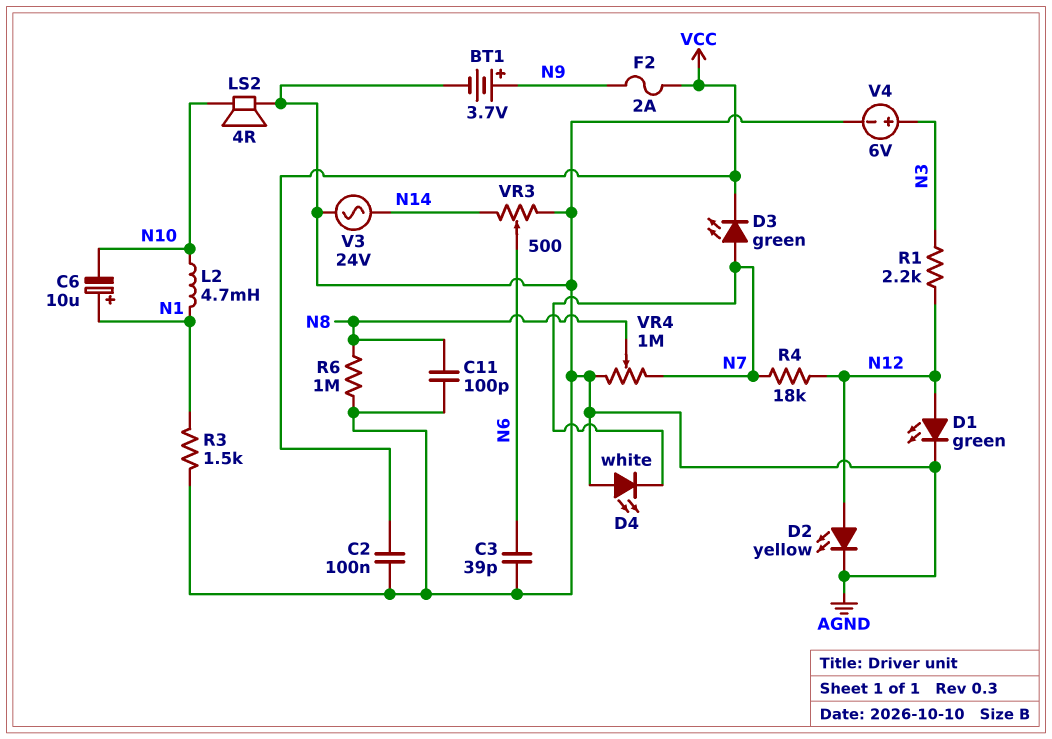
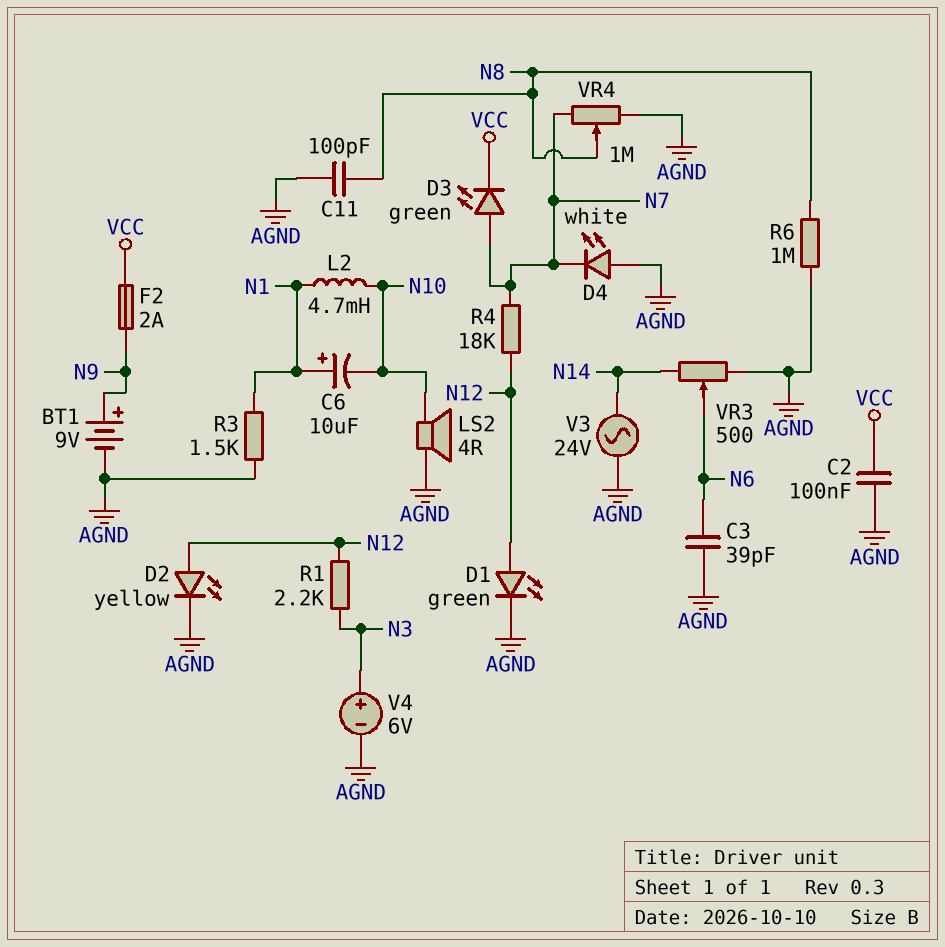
BT1: 3.7V (plus N9, minus AGND) -> 9V (plus N9, minus AGND)

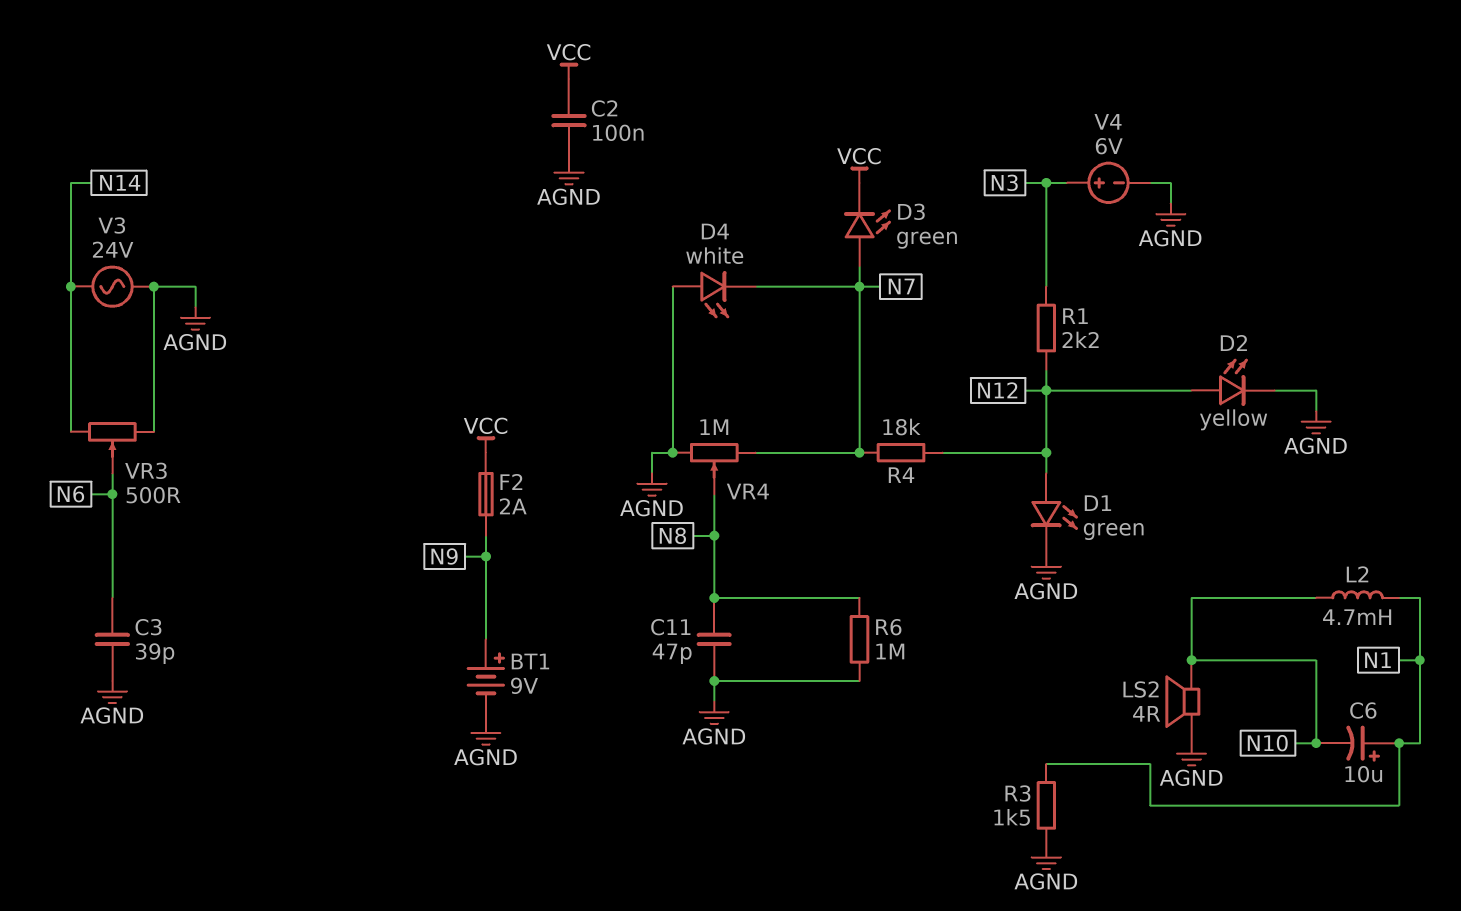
C11: 100pF (AGND, N8) -> 47pF (AGND, N8)

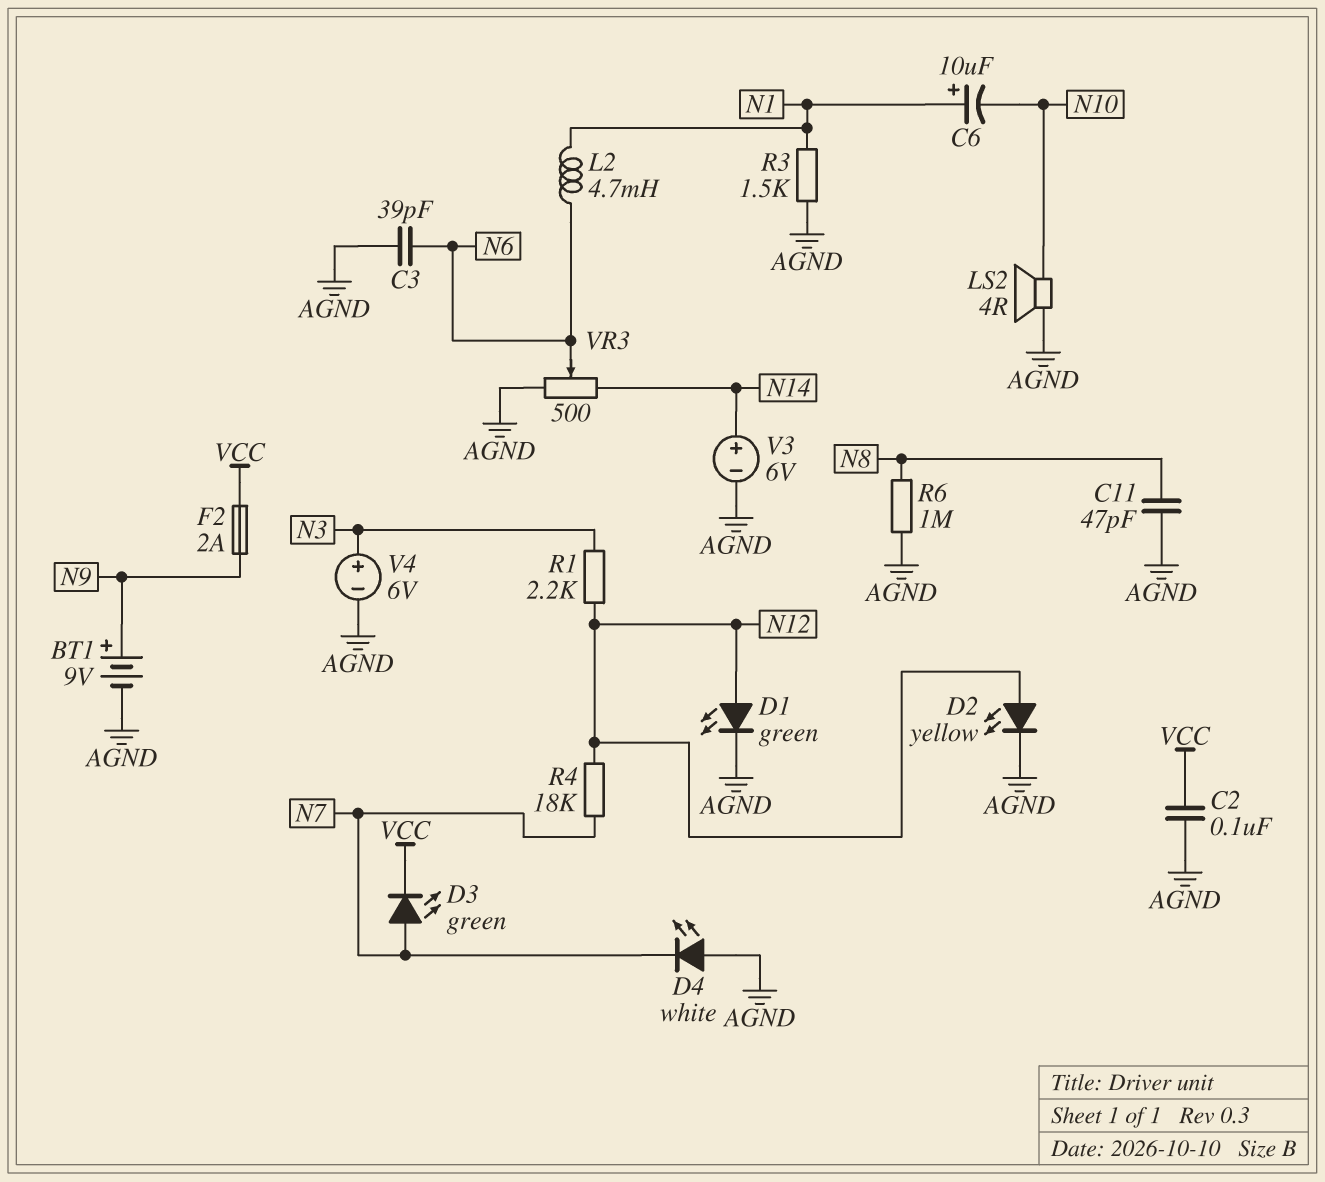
L2: 4.7mH (N1, N10) -> 4.7mH (N1, N6)
V3: AC 24V (AGND, N14) -> 6V (plus N14, minus AGND)
VR4: 1M (AGND, N7, wiper N8) -> none

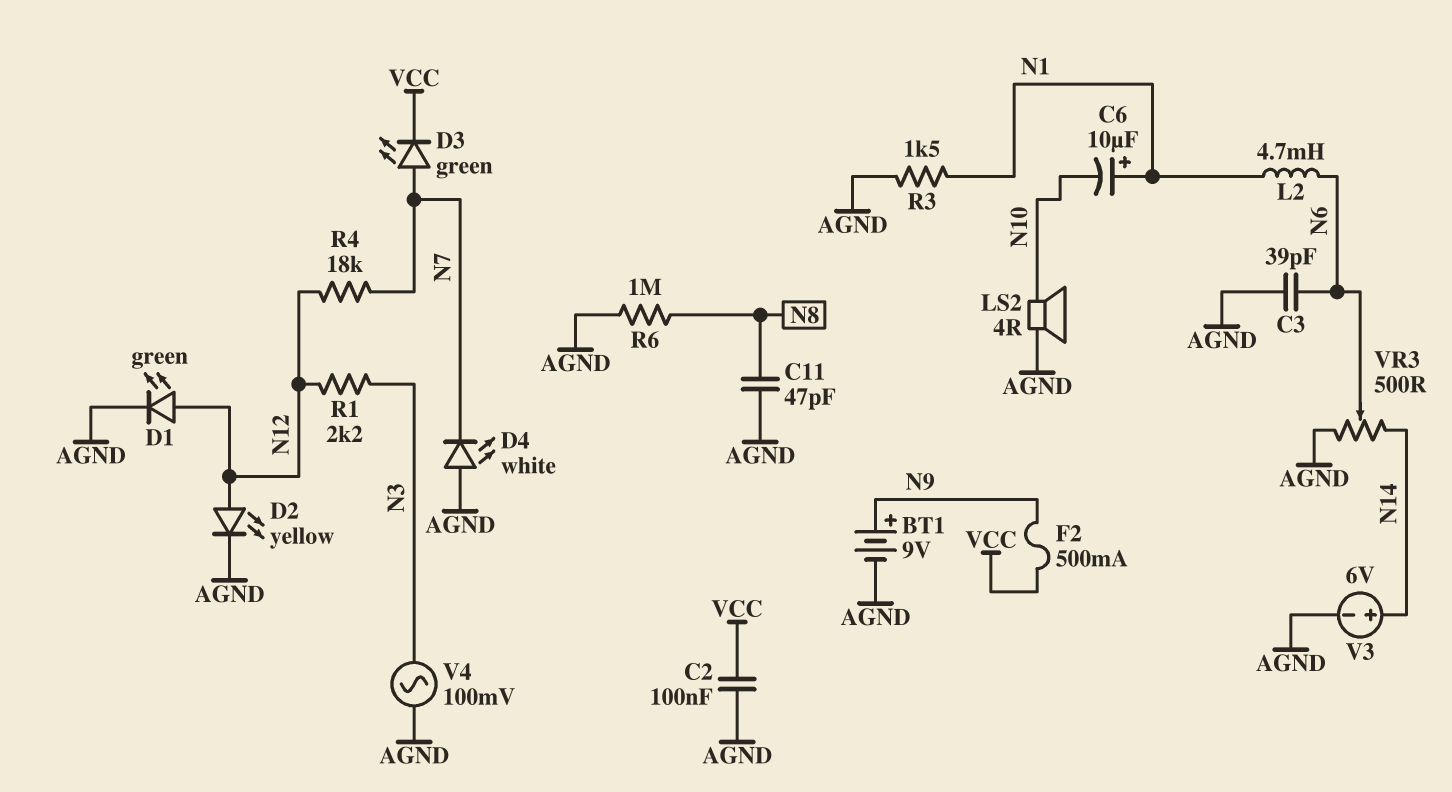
F2: 2A (N9, VCC) -> 500mA (N9, VCC)
V4: 6V (plus N3, minus AGND) -> AC 100mV (AGND, N3)

